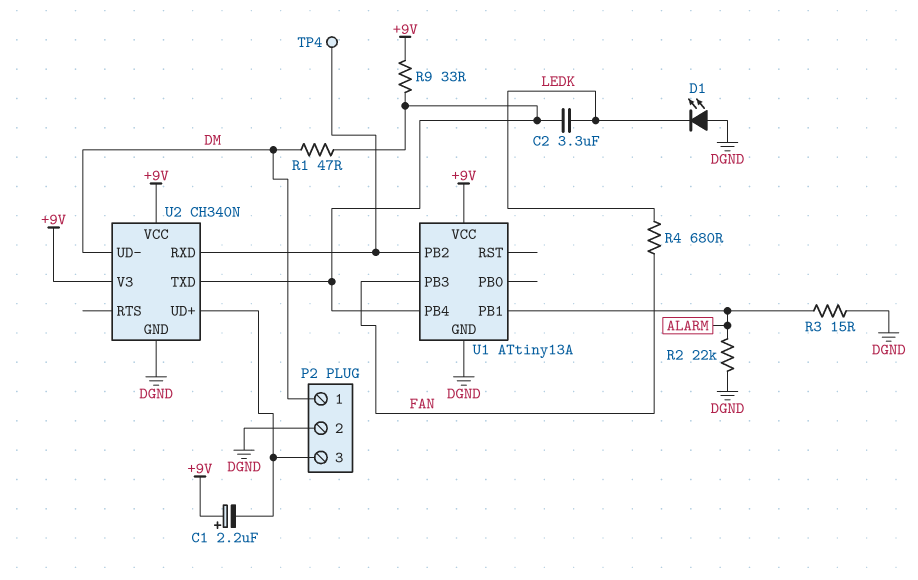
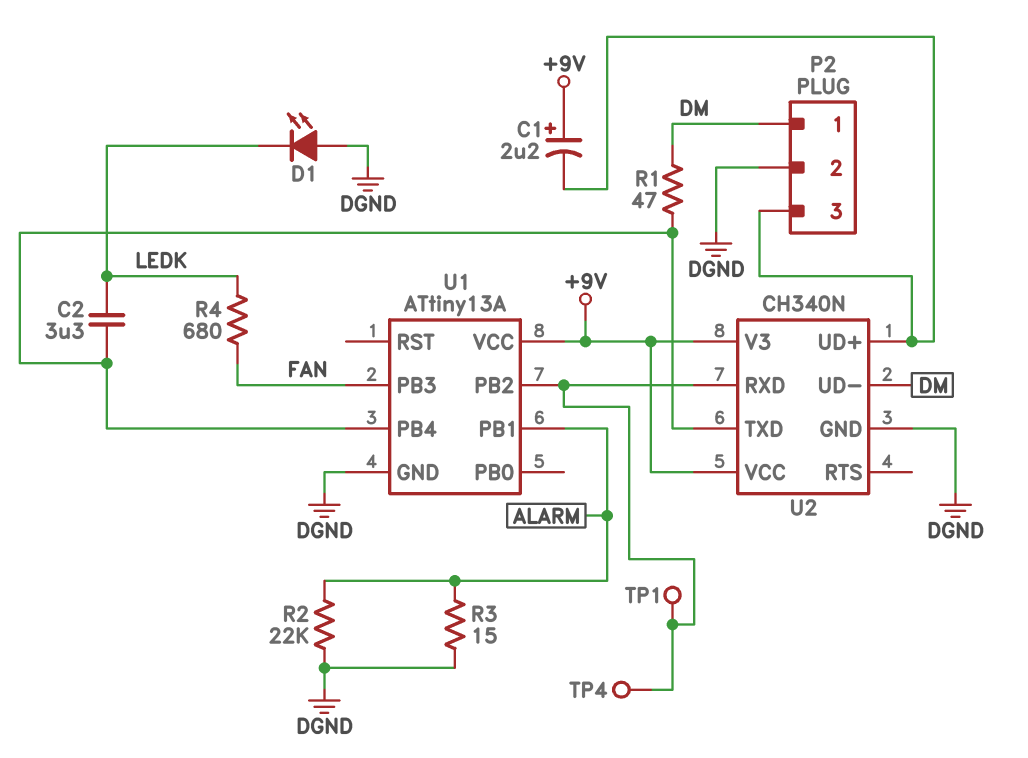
R9: 33 (+9V, U1/PB4) -> none
TP1: none -> test point (U1/PB2)

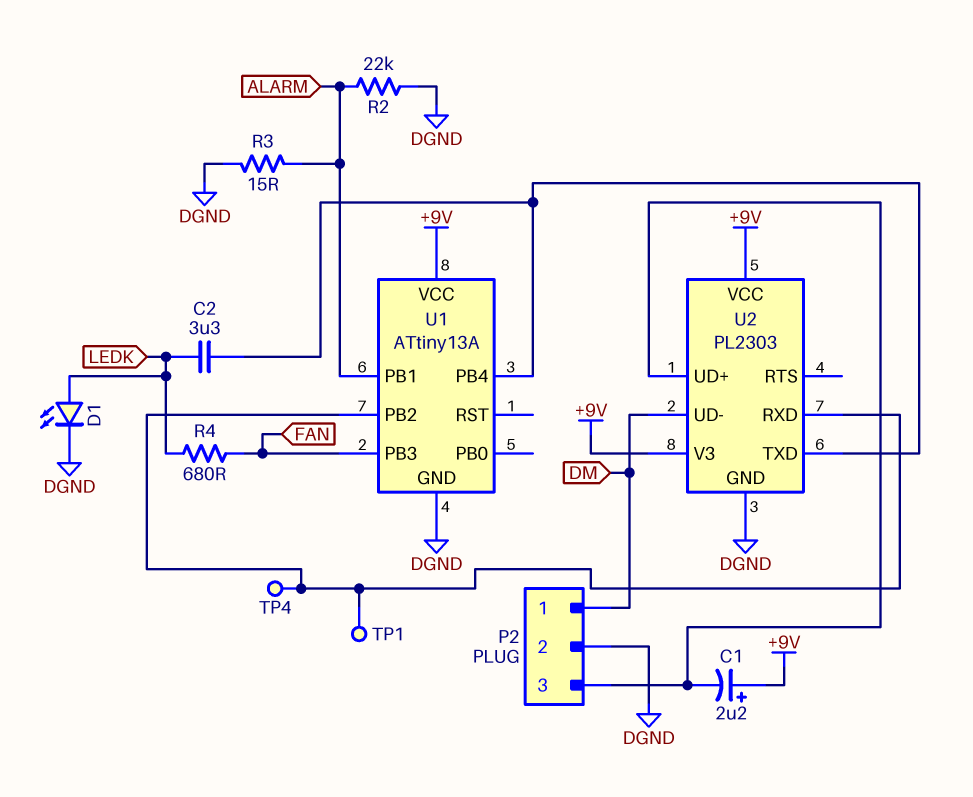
D1: LED (A DGND, K LEDK) -> LED (A LEDK, K DGND)
R1: 47 (DM, U1/PB4) -> none
U2: CH340N -> PL2303

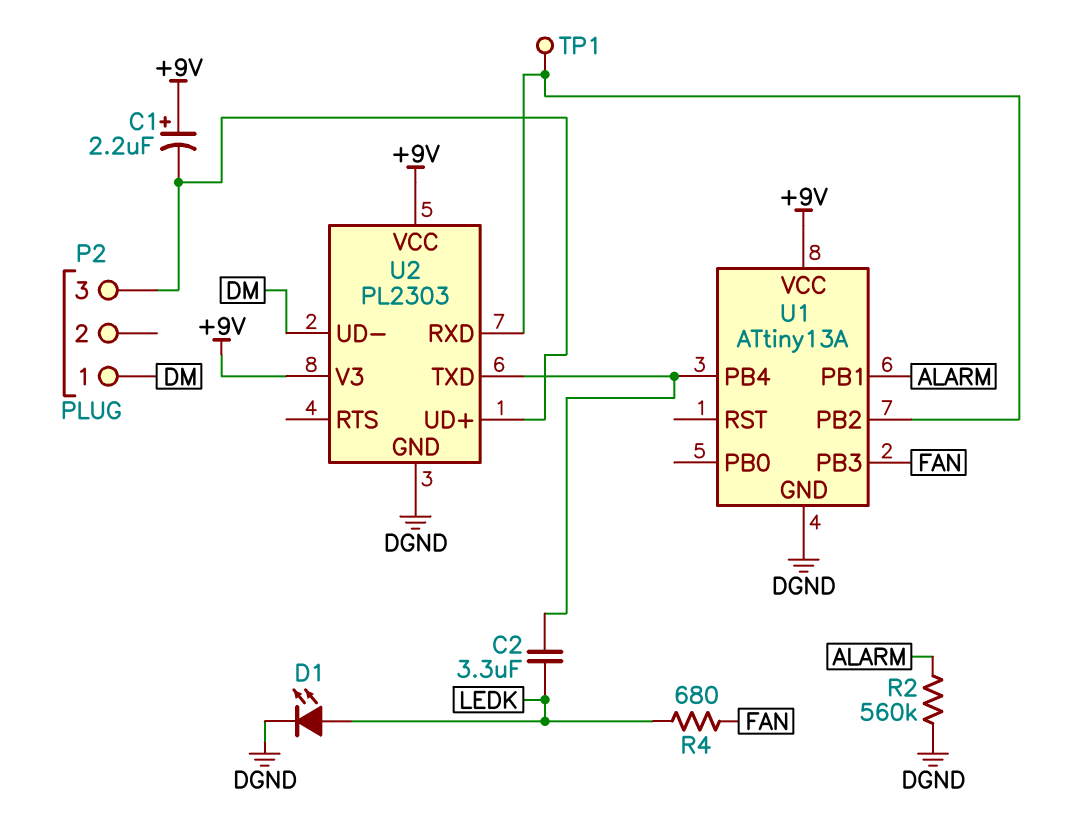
P2 pin 2: DGND -> none
R2: 22k (ALARM, DGND) -> 560k (ALARM, DGND)
R3: 15 (ALARM, DGND) -> none
TP4: test point (U1/PB2) -> none

